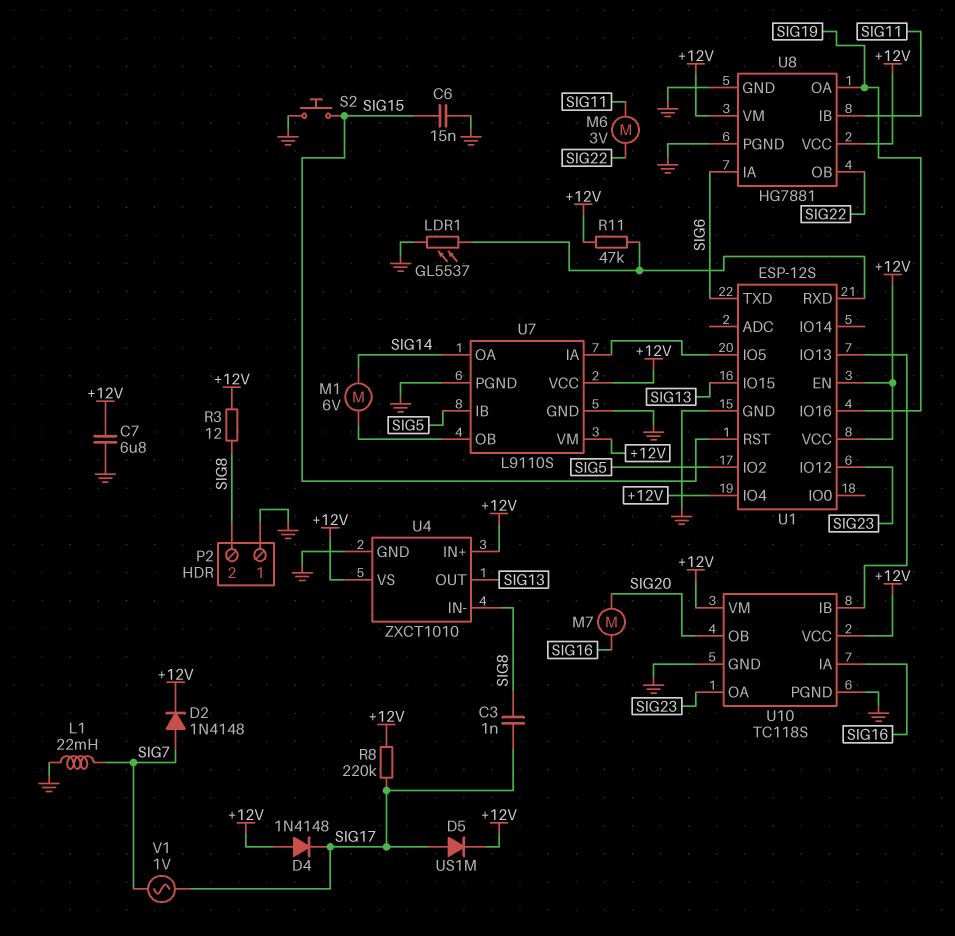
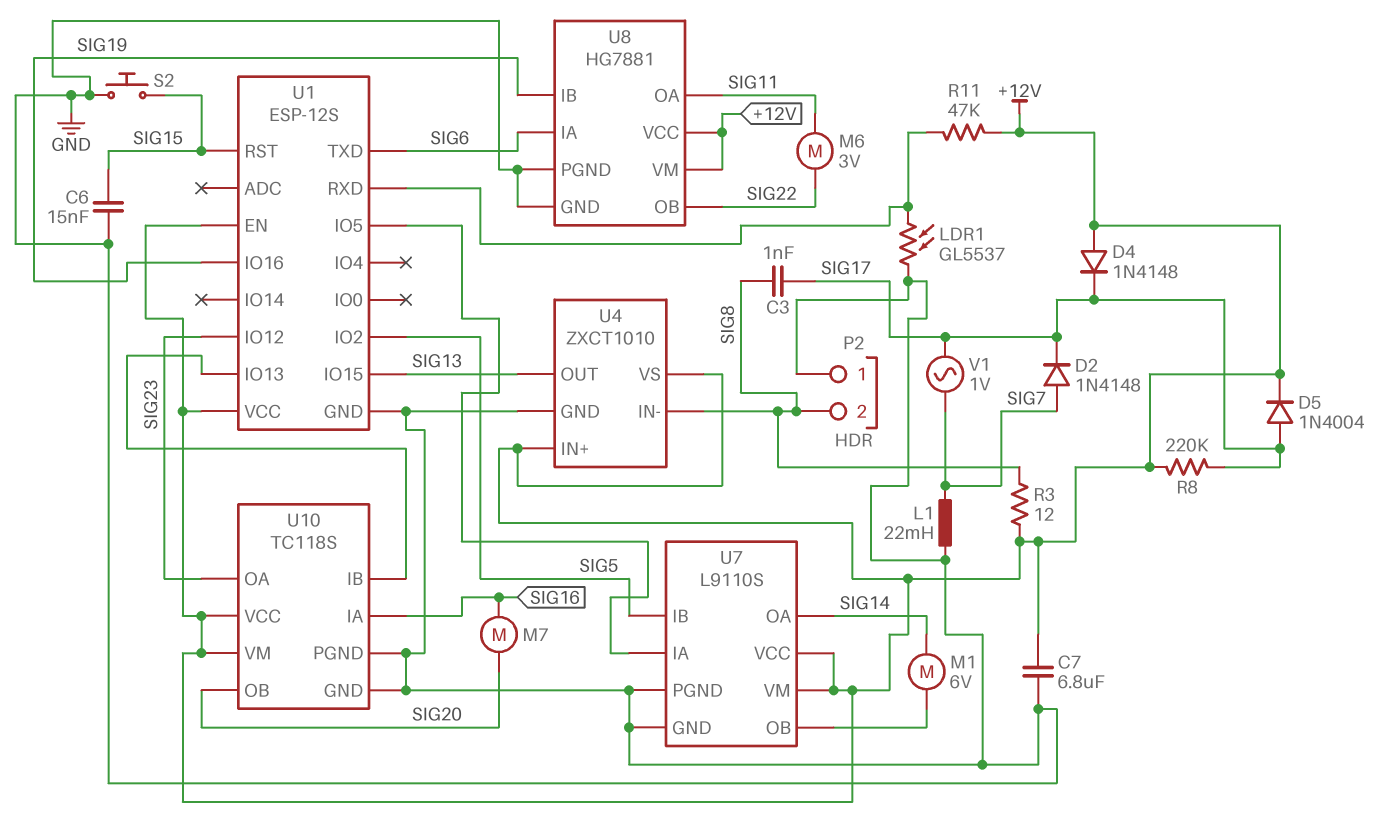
D2: diode 1N4148 (A SIG7, K +12V) -> diode 1N4148 (A SIG7, K SIG17)
D5: diode US1M (A SIG17, K +12V) -> diode 1N4004 (A SIG17, K +12V)
U1 pin IO4: +12V -> none
U8 pin IB: SIG11 -> SIG19
U8 pin OA: SIG19 -> SIG11

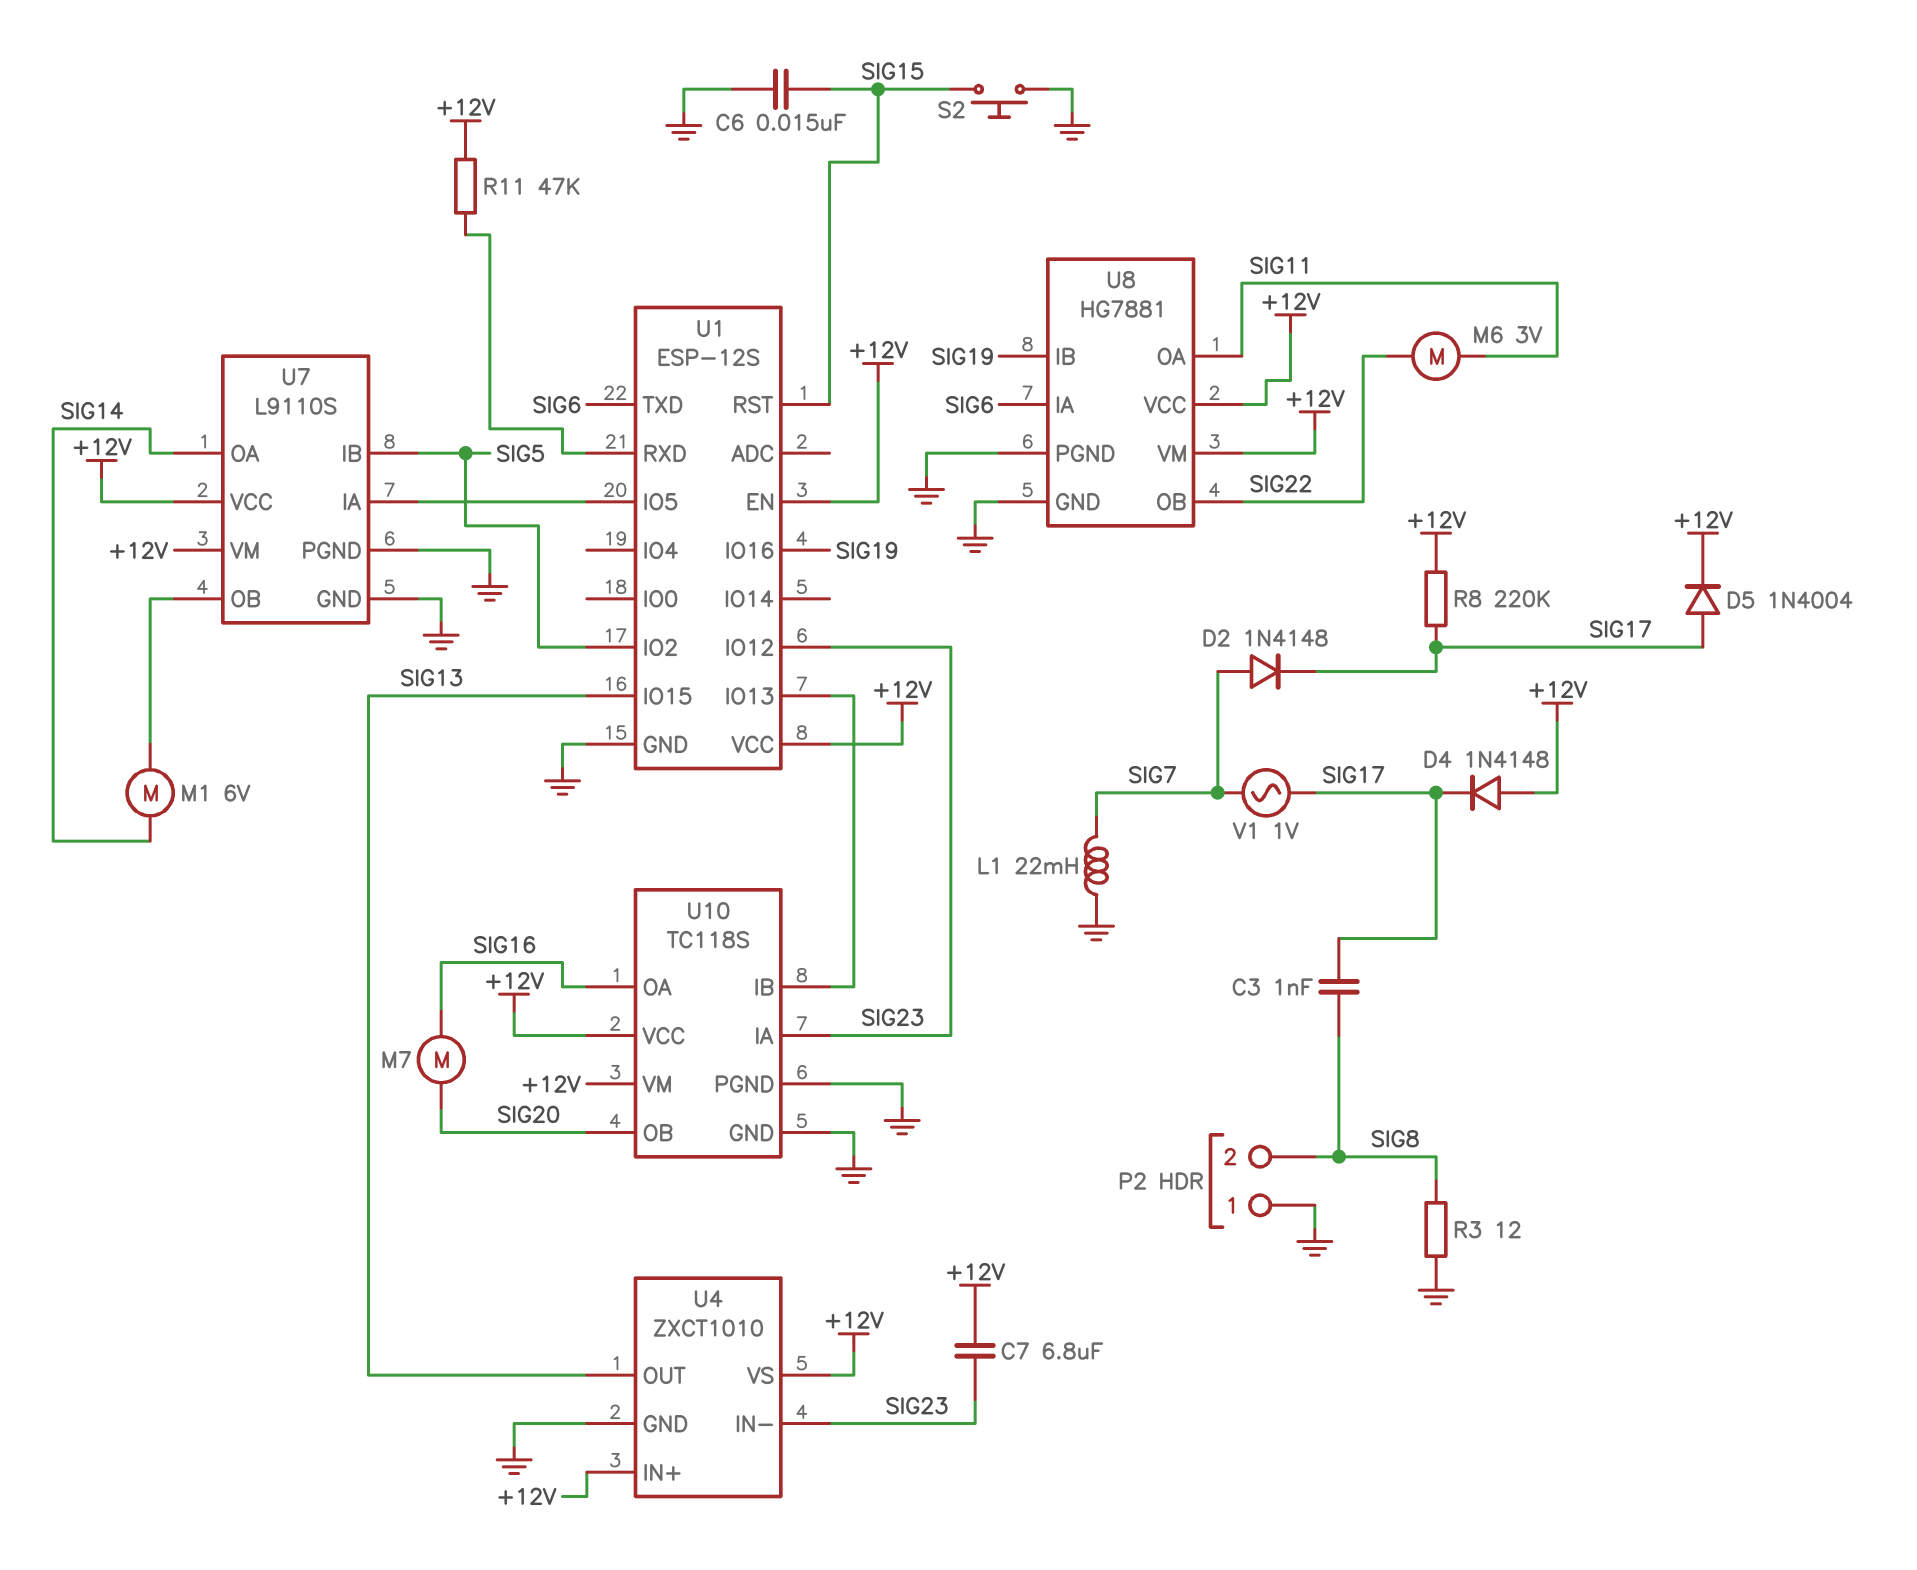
C7: 6.8uF (+12V, GND) -> 6.8uF (+12V, SIG23)
LDR1: GL5537 (GND, U1/RXD) -> none
R3: 12 (+12V, SIG8) -> 12 (GND, SIG8)
U4 pin IN-: SIG8 -> SIG23
U10 pin IA: SIG16 -> SIG23
U10 pin OA: SIG23 -> SIG16

